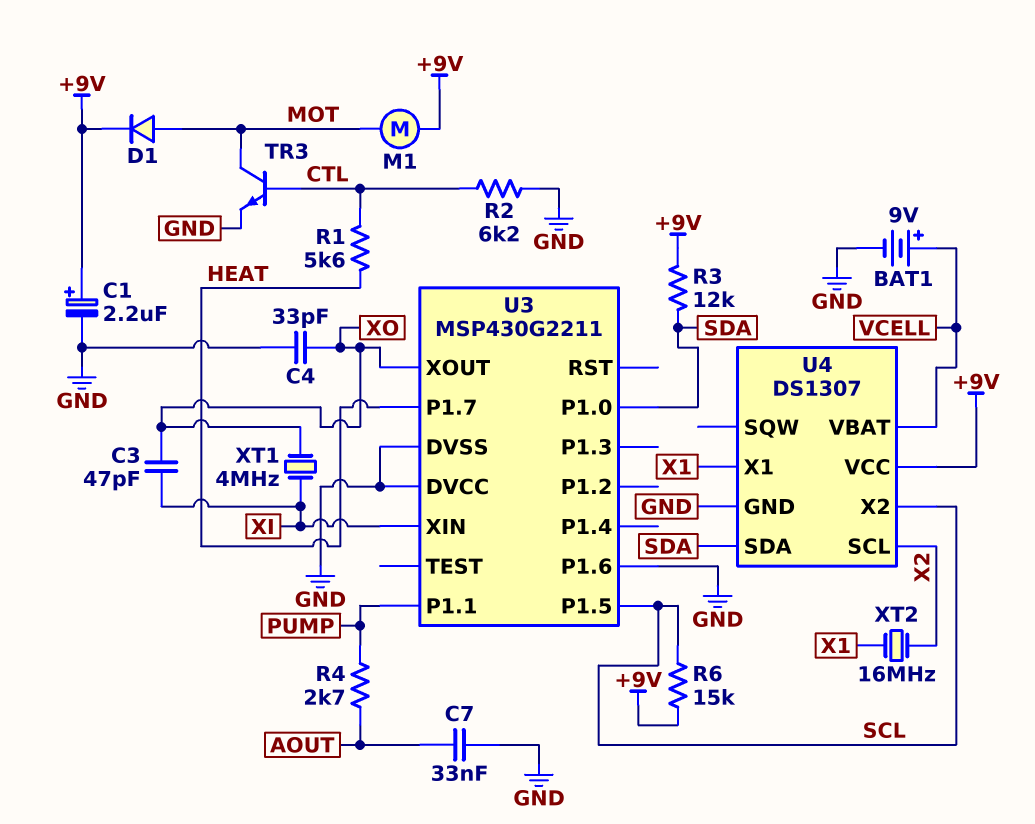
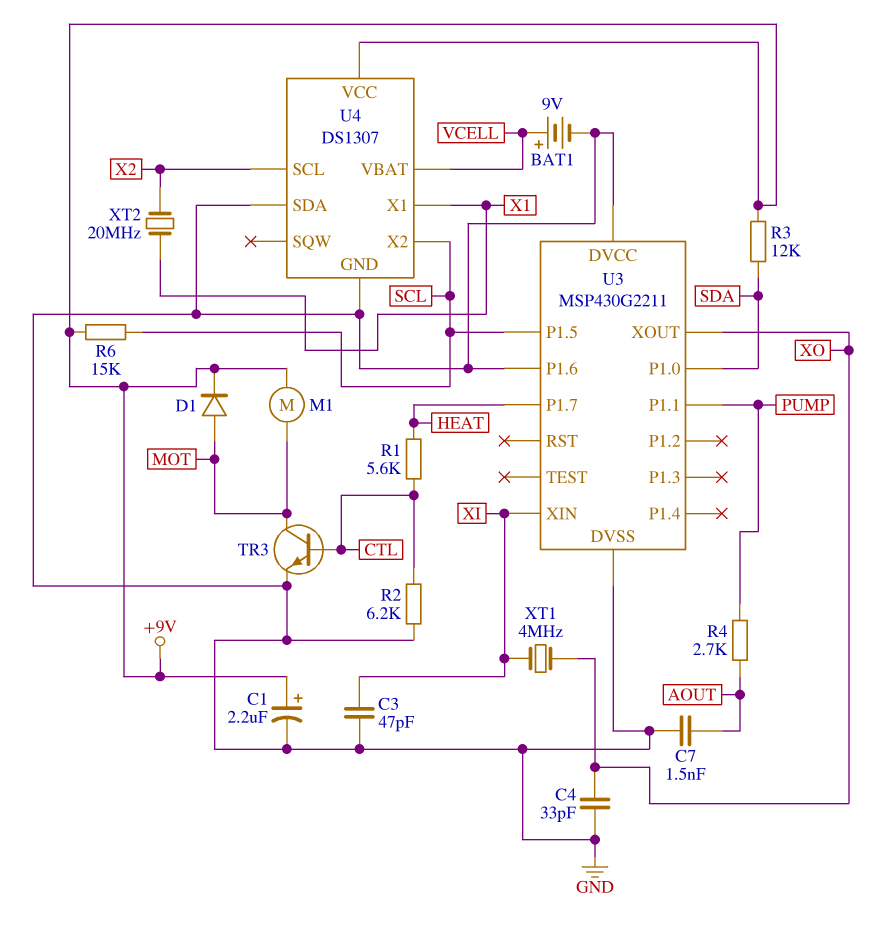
C3: 47pF (XI, XO) -> 47pF (GND, XI)
C7: 33nF (AOUT, GND) -> 1.5nF (AOUT, GND)
U4 pin SDA: SDA -> GND
XT2: 16MHz (X1, X2) -> 20MHz (X1, X2)

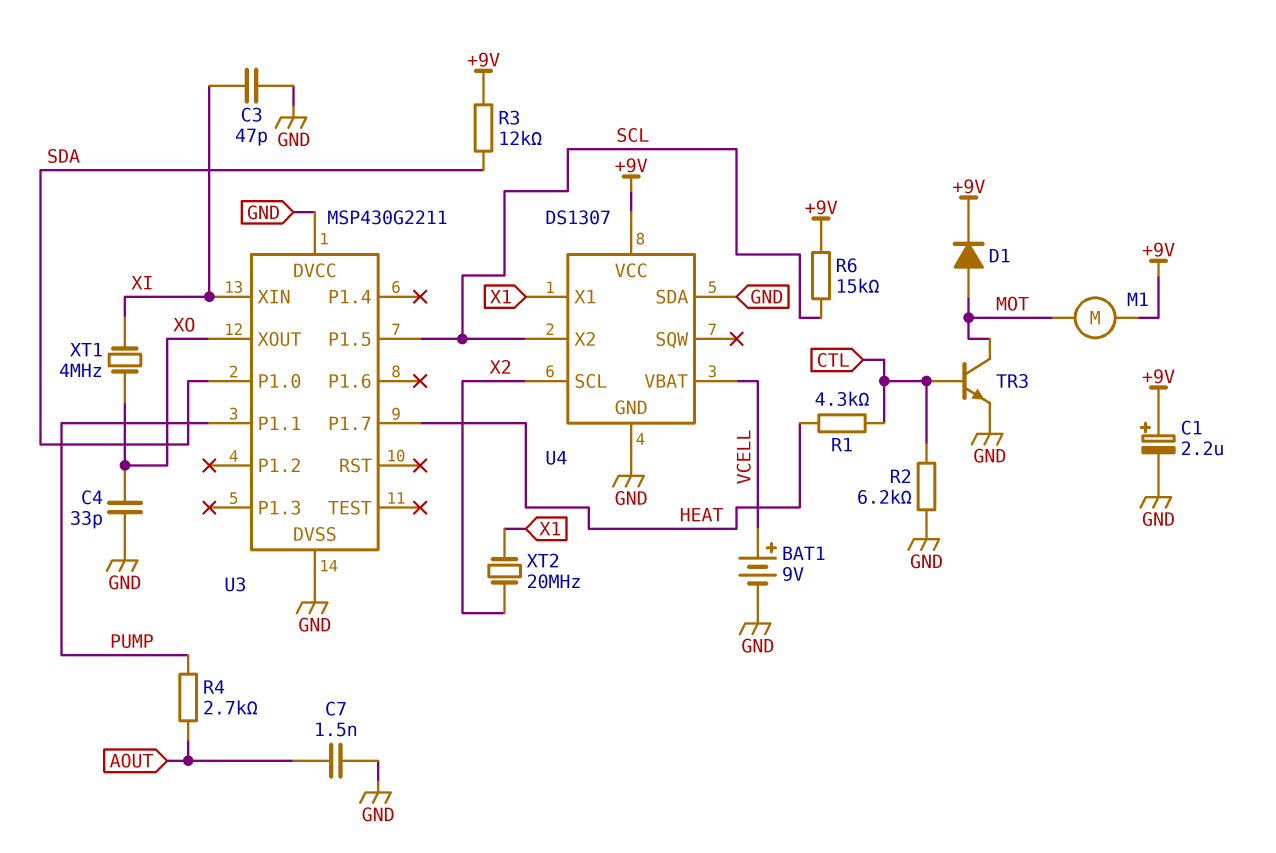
R1: 5.6k (CTL, HEAT) -> 4.3k (CTL, HEAT)
U3 pin P1.6: GND -> none

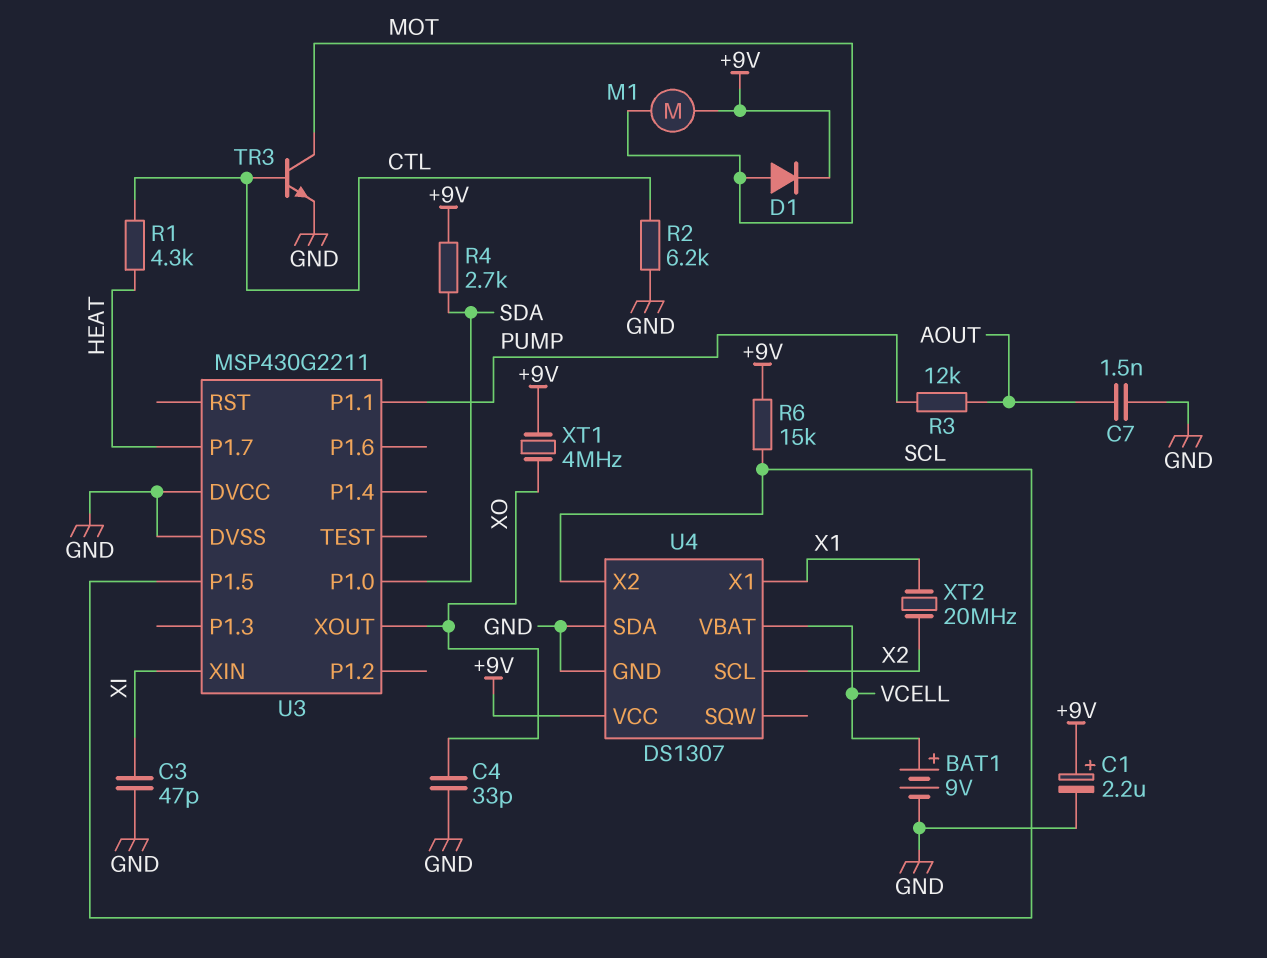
R3: 12k (+9V, SDA) -> 12k (AOUT, PUMP)
R4: 2.7k (AOUT, PUMP) -> 2.7k (+9V, SDA)
XT1: 4MHz (XI, XO) -> 4MHz (+9V, XO)

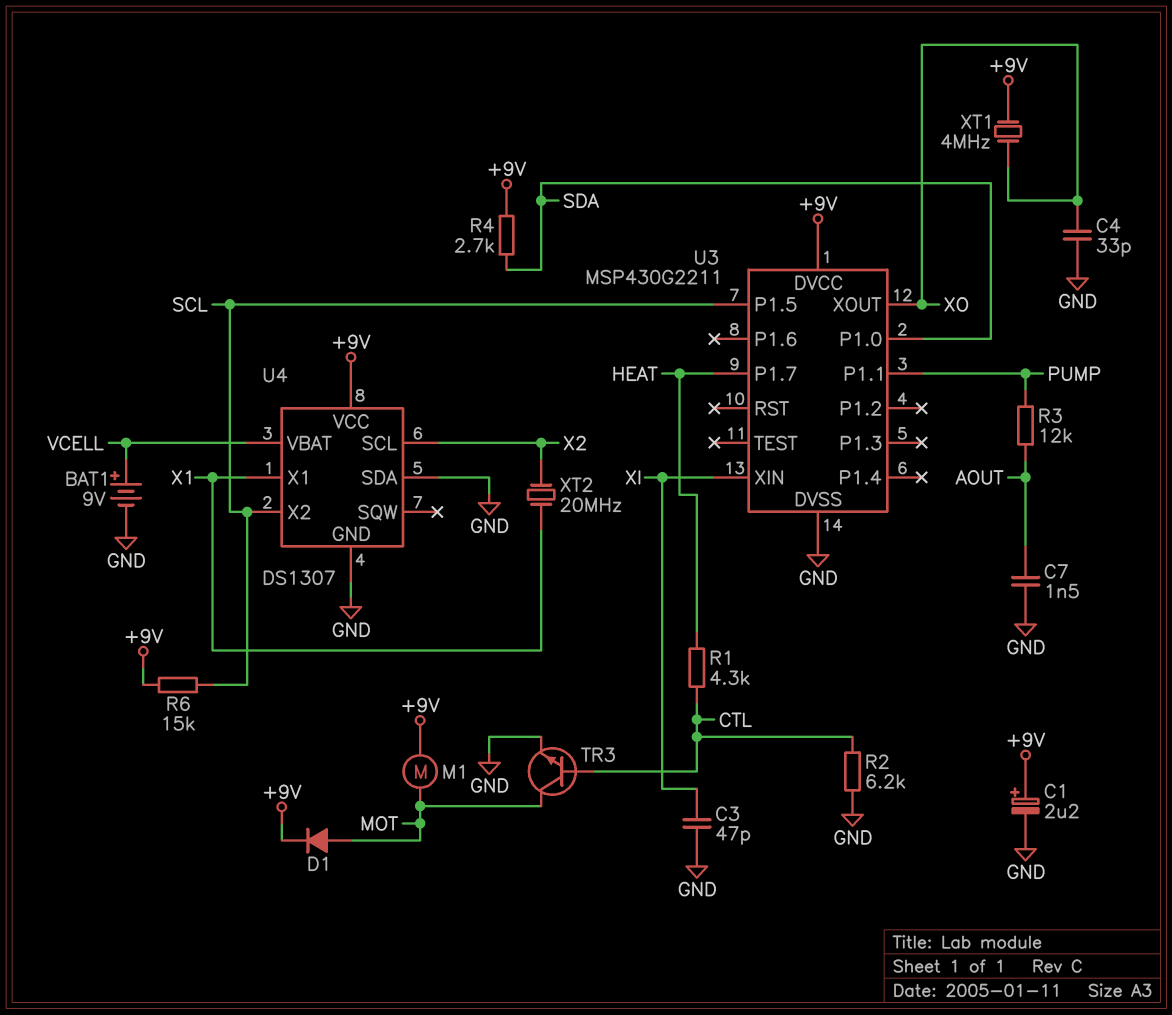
U3 pin DVCC: GND -> +9V

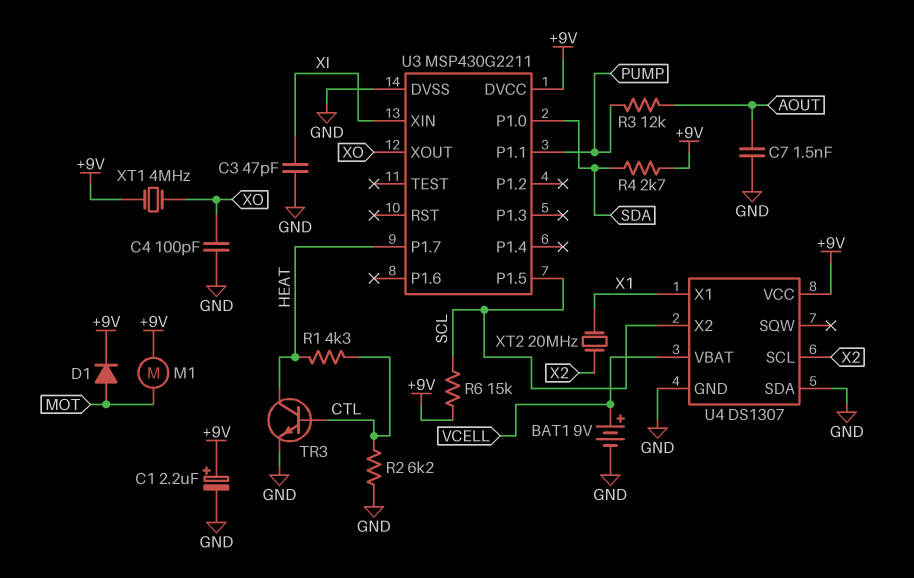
C4: 33pF (GND, XO) -> 100pF (GND, XO)
TR3: NPN (B CTL, C MOT, E GND) -> NPN (B CTL, C HEAT, E GND)

